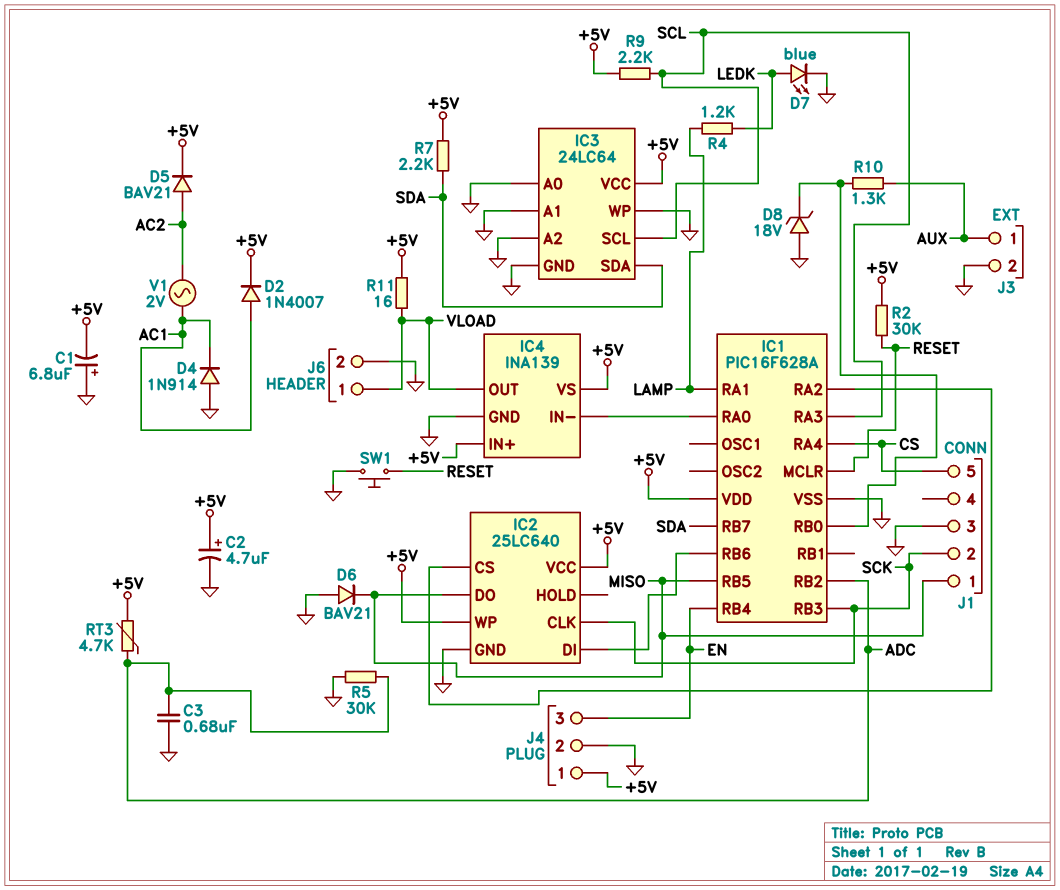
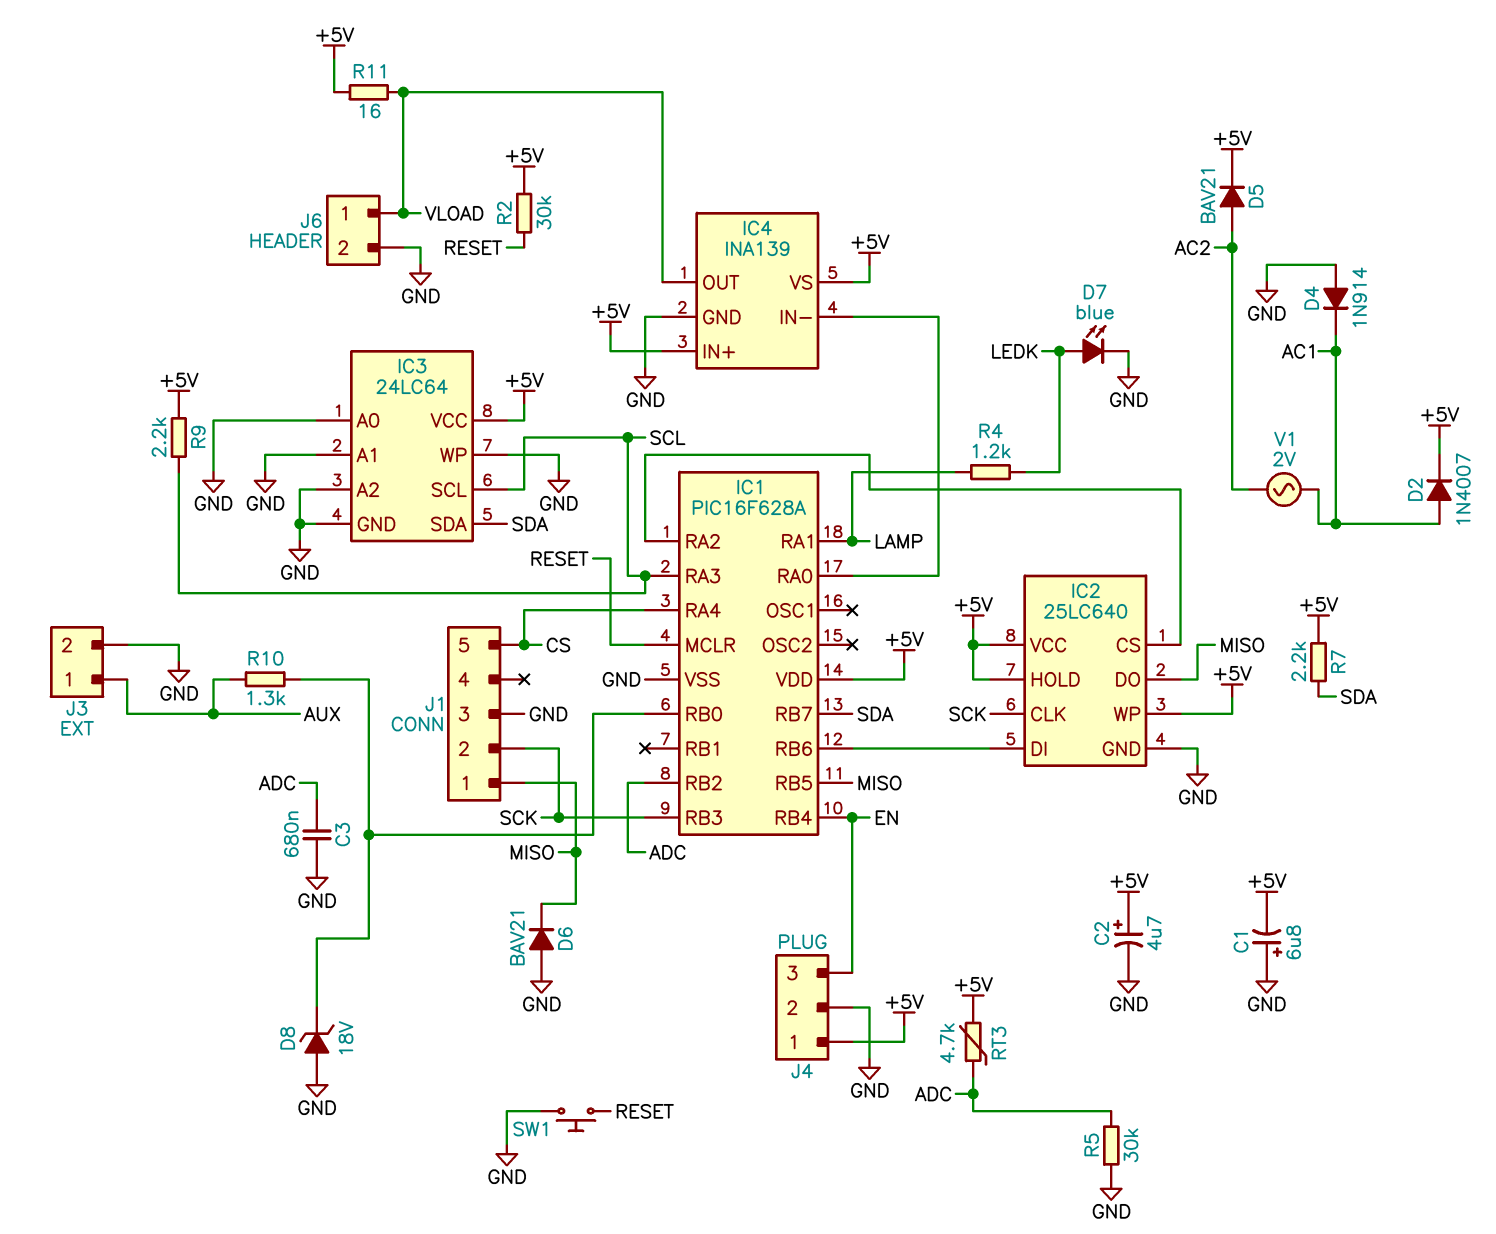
IC2 pin HOLD: none -> +5V

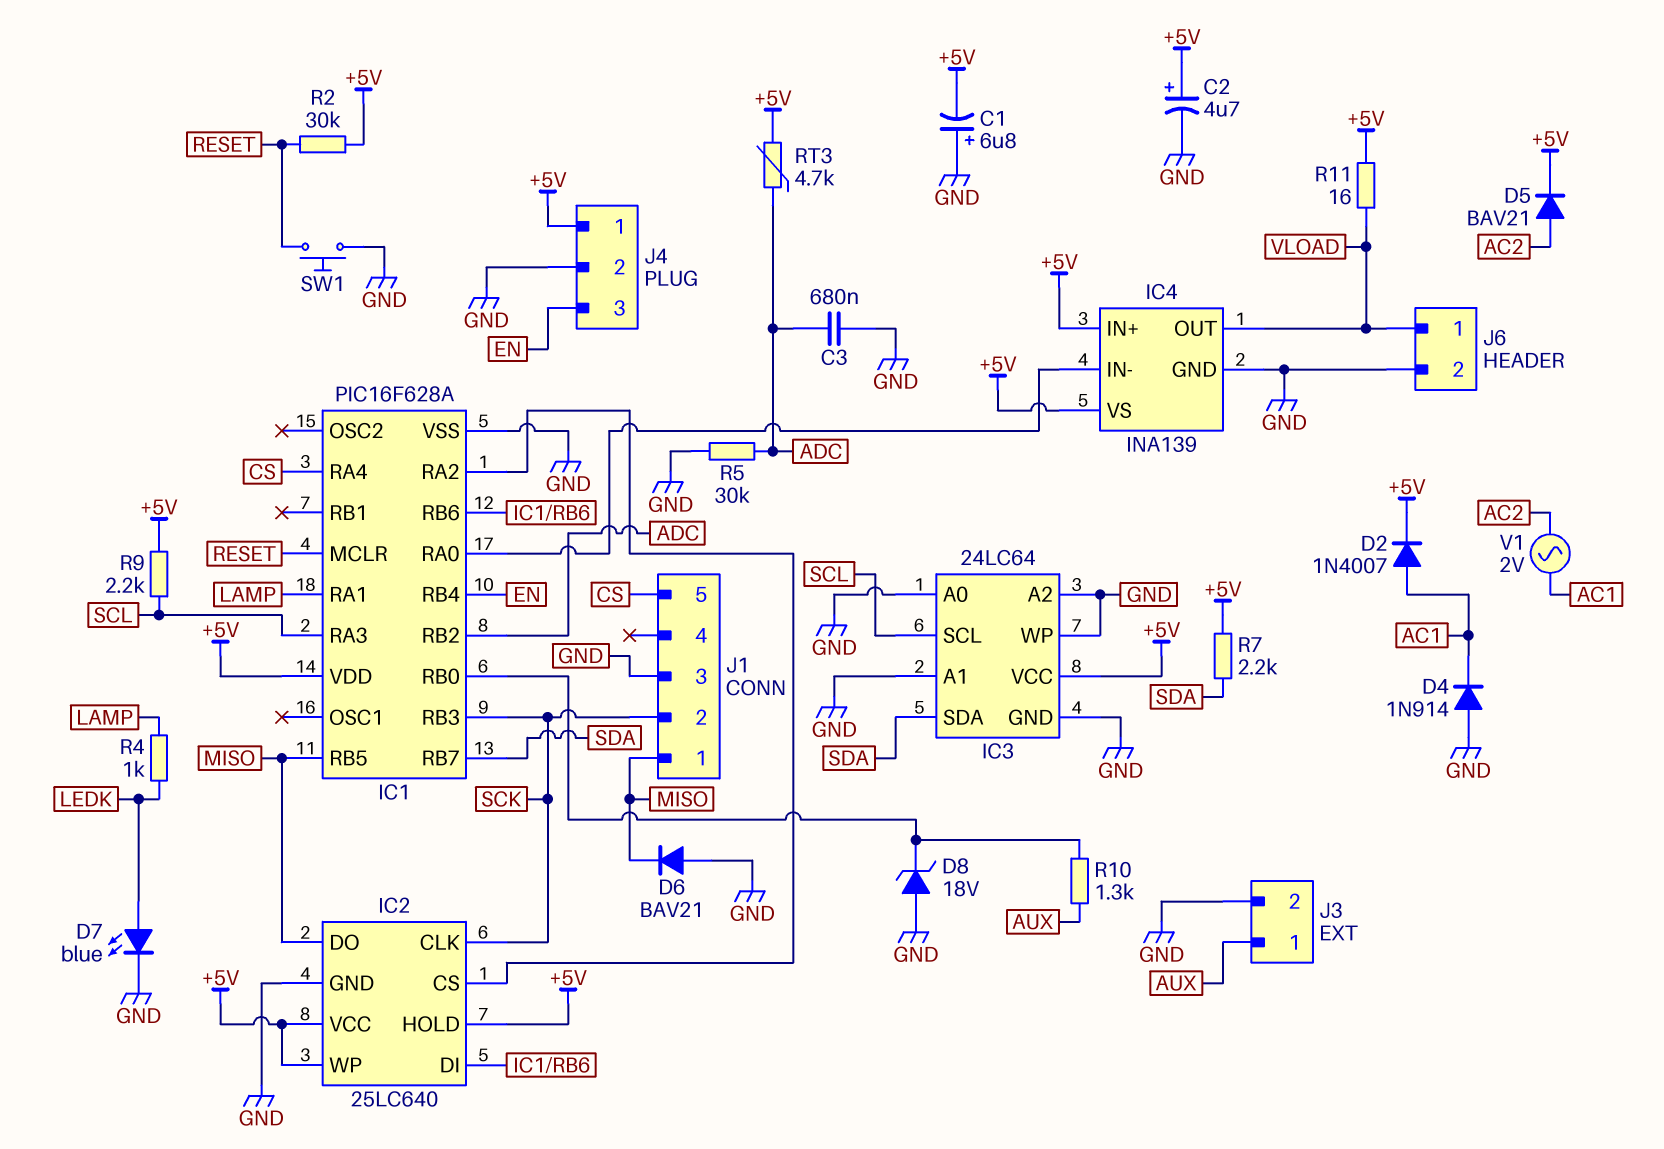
R4: 1.2k (LAMP, LEDK) -> 1k (LAMP, LEDK)

